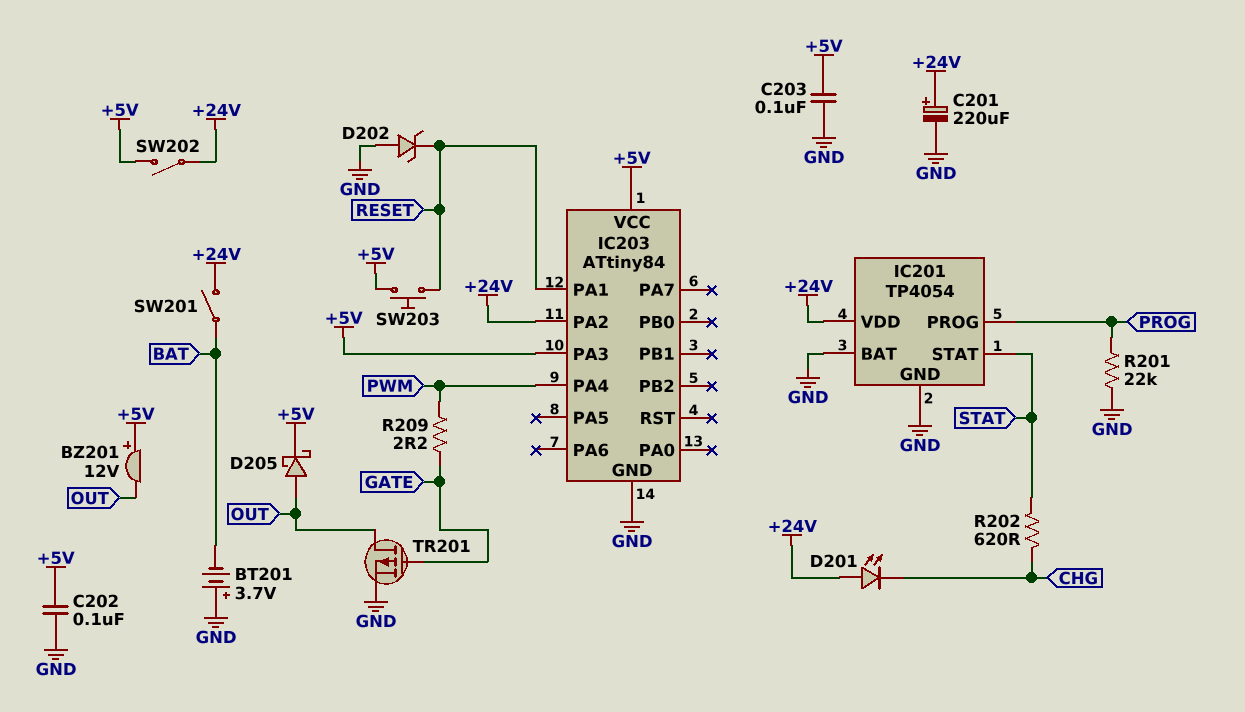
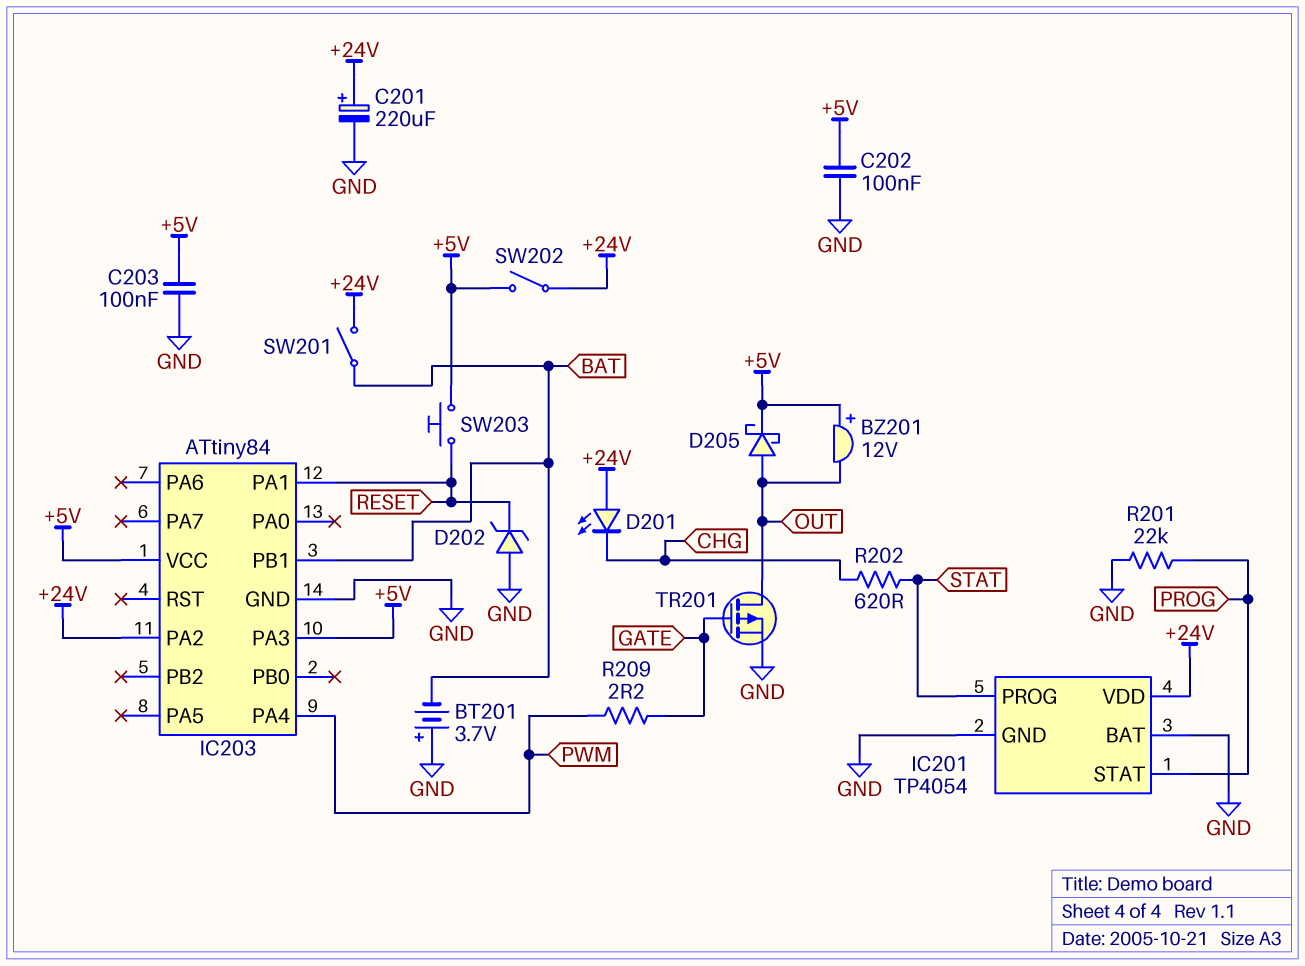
IC201 pin PROG: PROG -> STAT
IC201 pin STAT: STAT -> PROG
IC203 pin PB1: none -> BAT

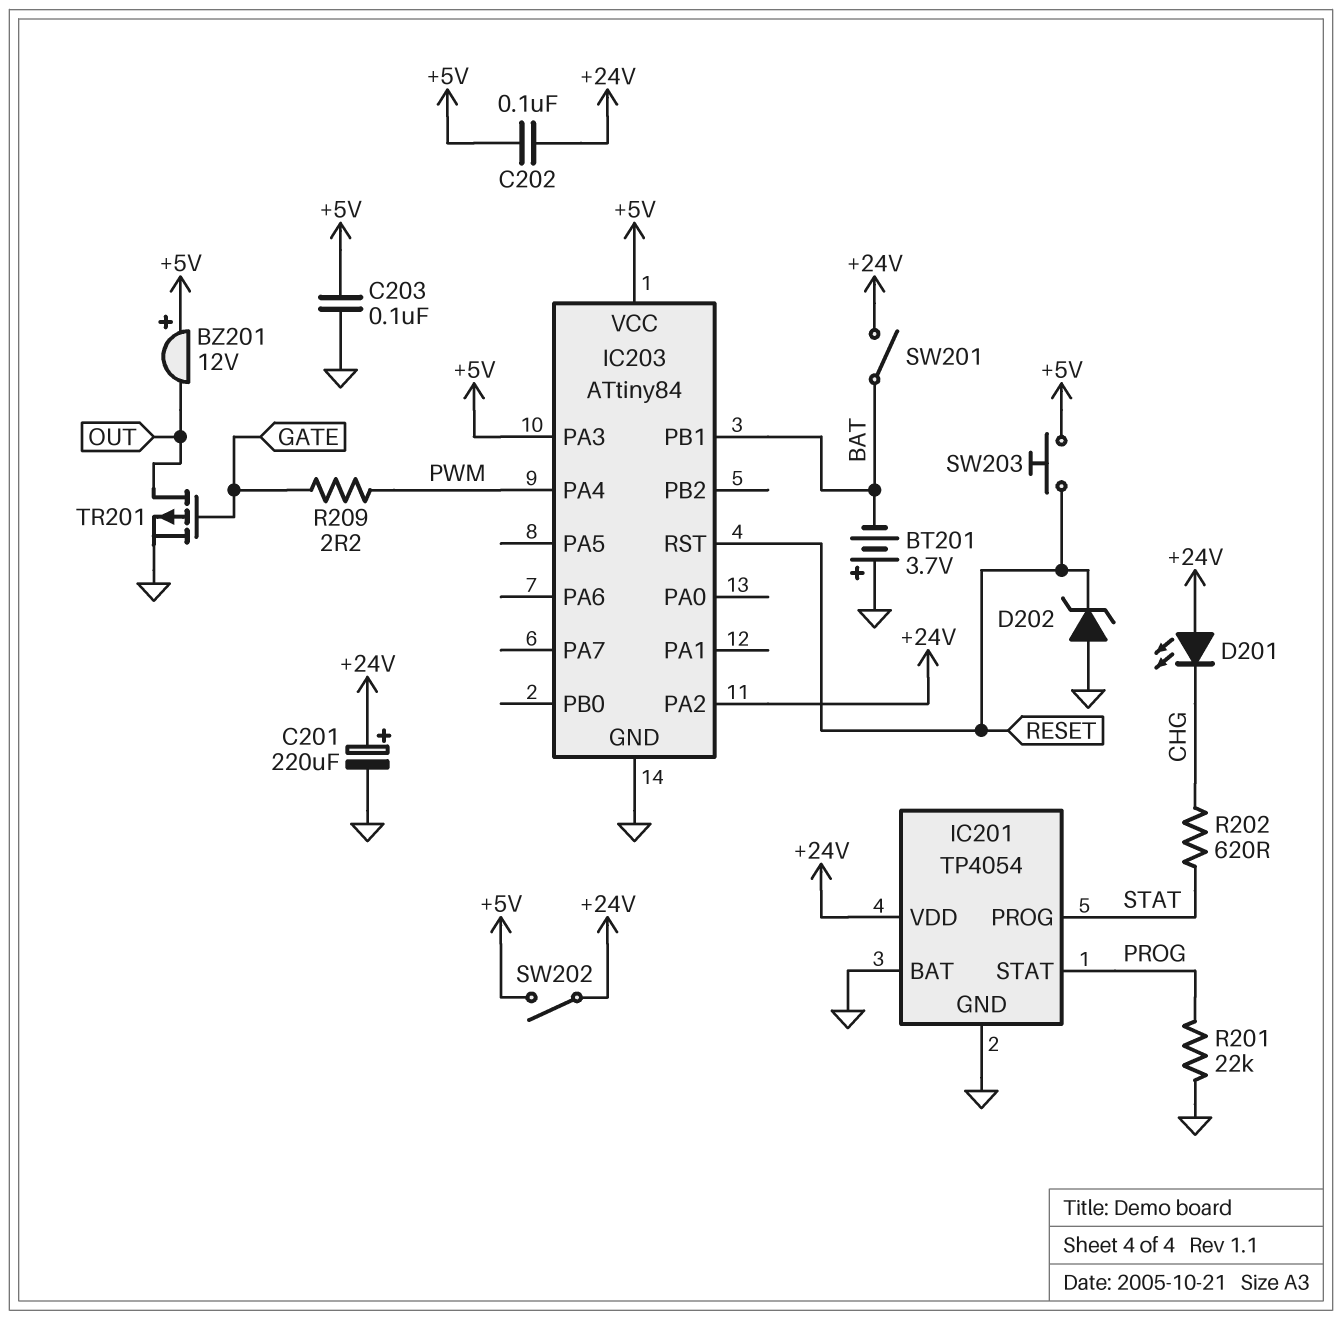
C202: 100nF (+5V, GND) -> 100nF (+5V, +24V)
D205: schottky (A OUT, K +5V) -> none
IC203 pin PA1: RESET -> none
IC203 pin RST: none -> RESET

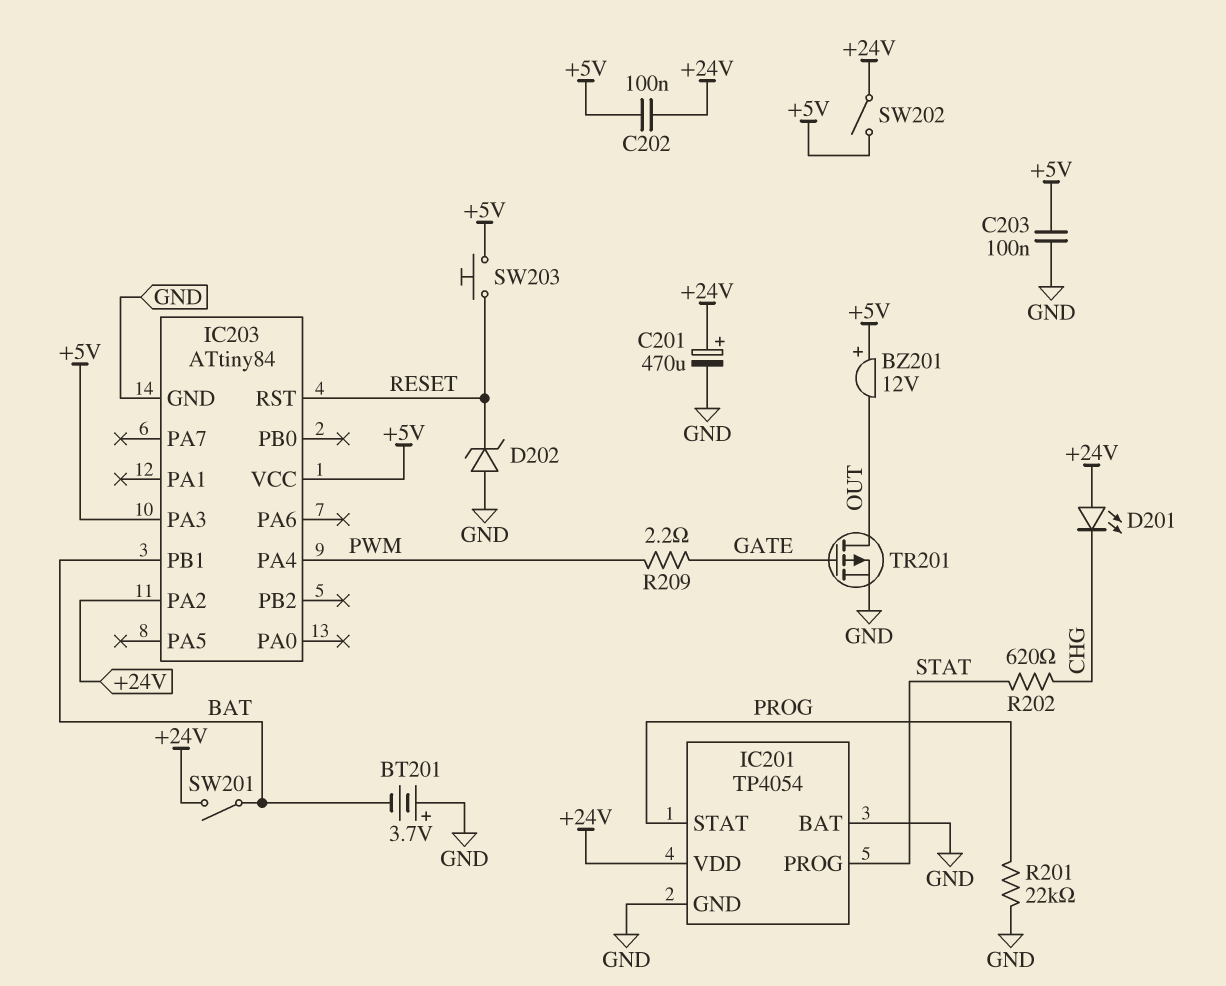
C201: 220uF (plus +24V, minus GND) -> 470uF (plus +24V, minus GND)

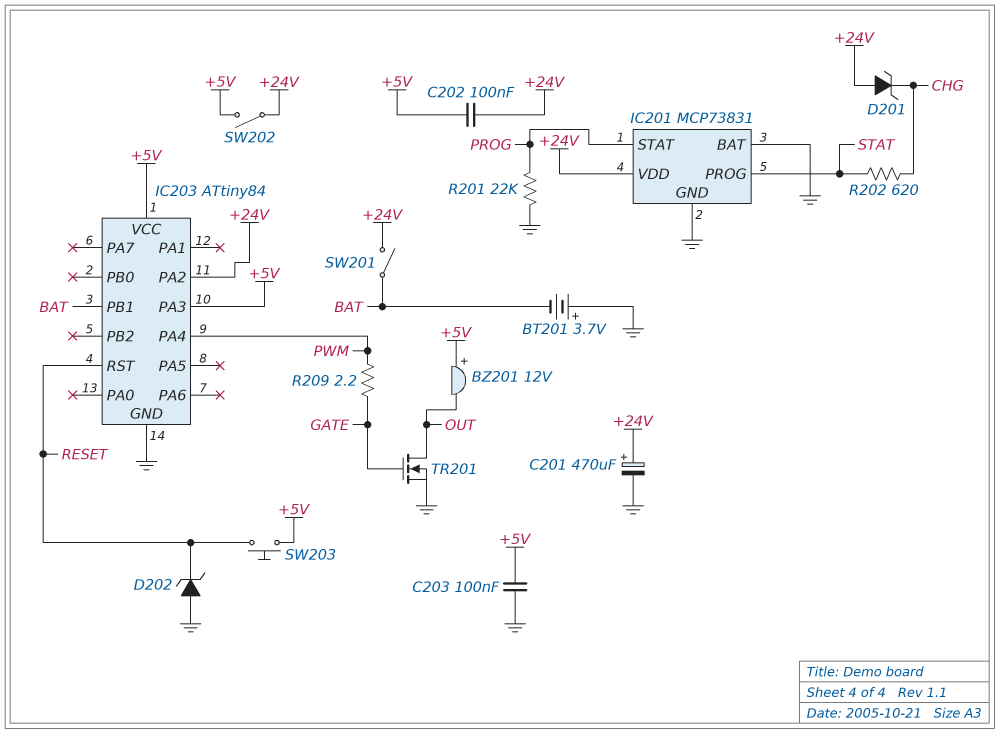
D201: LED (A +24V, K CHG) -> zener (A +24V, K CHG)
IC201: TP4054 -> MCP73831
TR201: PMOS (G GATE, D OUT, S GND) -> NMOS (G GATE, D OUT, S GND)

